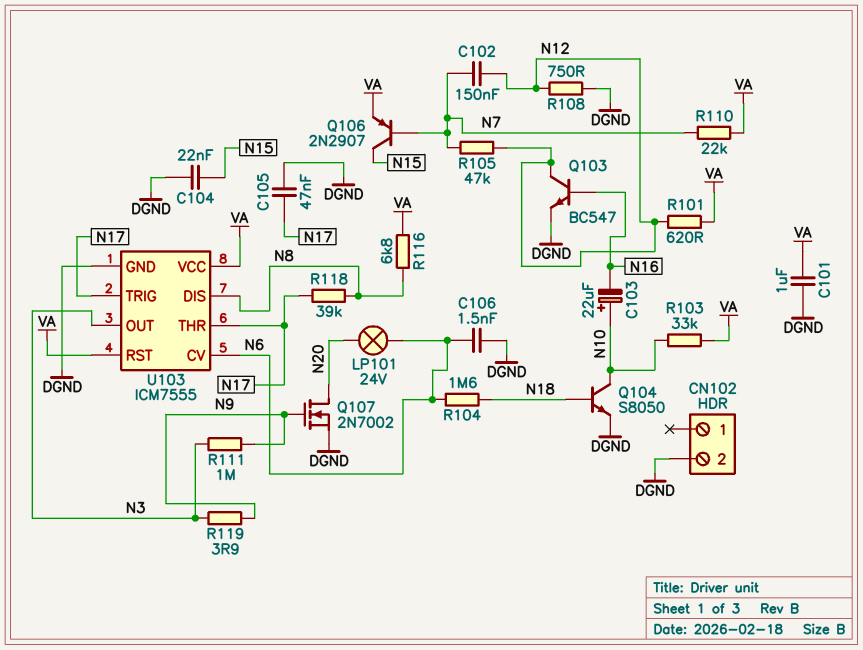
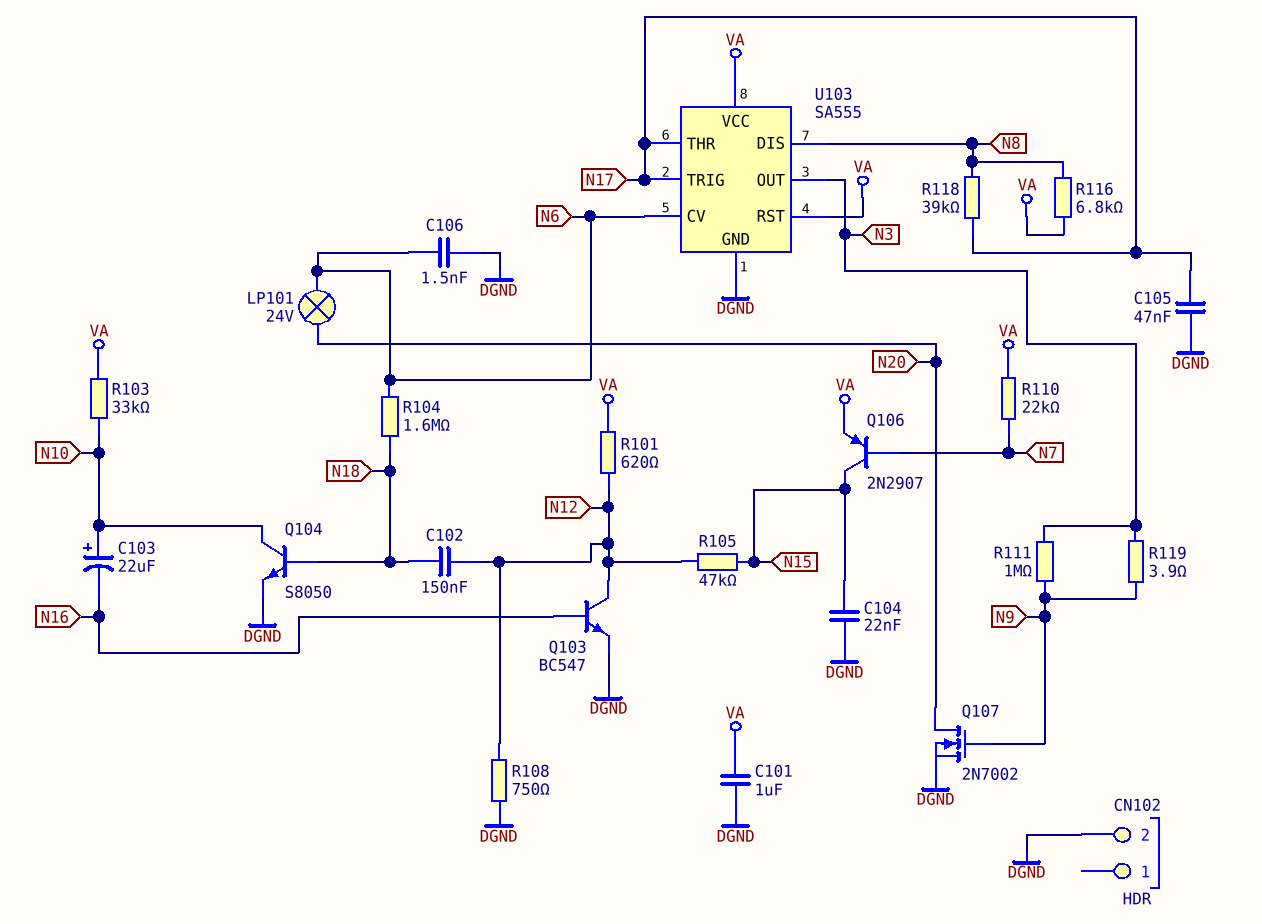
C102: 150nF (N7, N12) -> 150nF (N12, N18)
R105: 47k (N7, N12) -> 47k (N12, N15)
U103: ICM7555 -> SA555

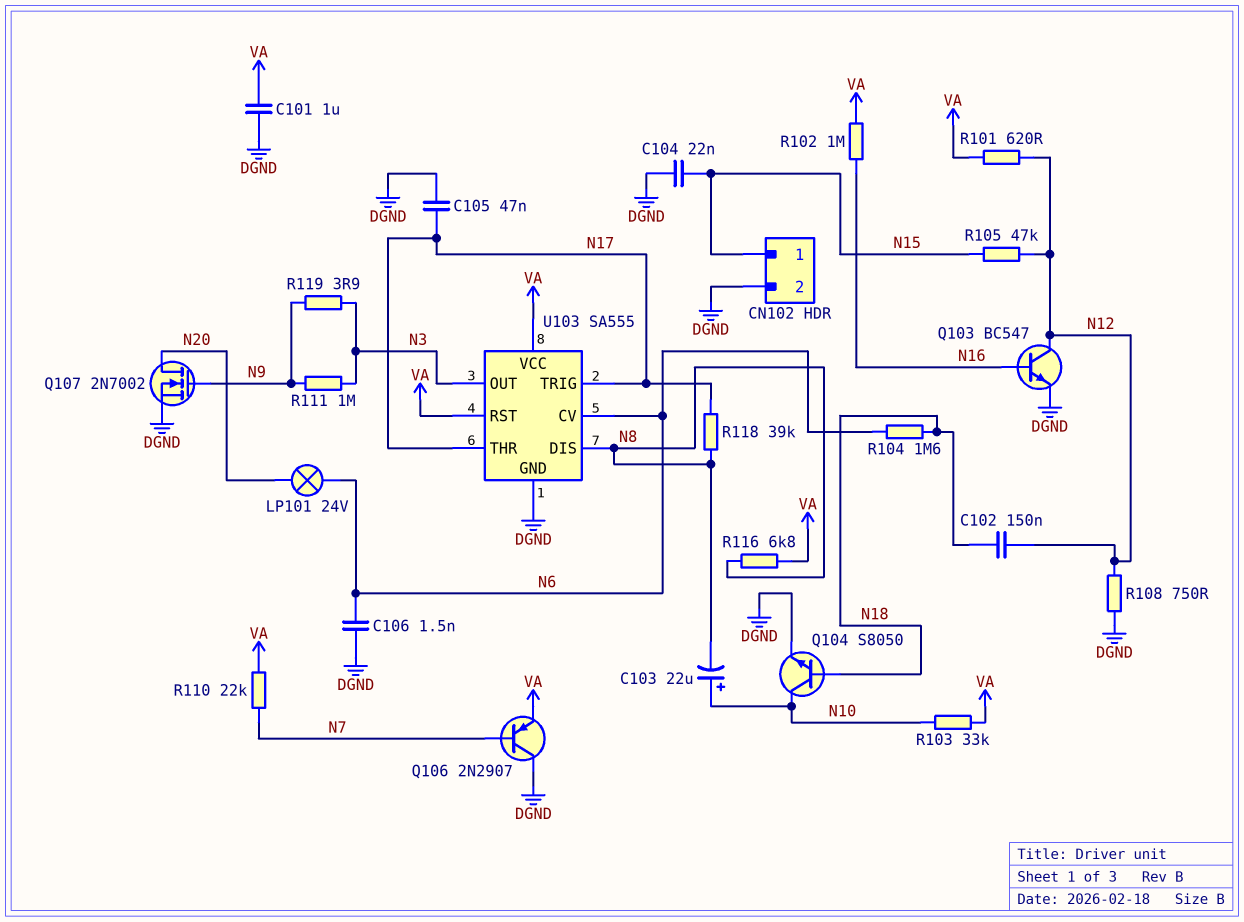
C103: 22uF (plus N10, minus N16) -> 22uF (plus N10, minus N8)
CN102 pin 1: none -> N15
Q106: PNP 2N2907 (B N7, C N15, E VA) -> PNP 2N2907 (B N7, C DGND, E VA)
R102: none -> 1M (N16, VA)

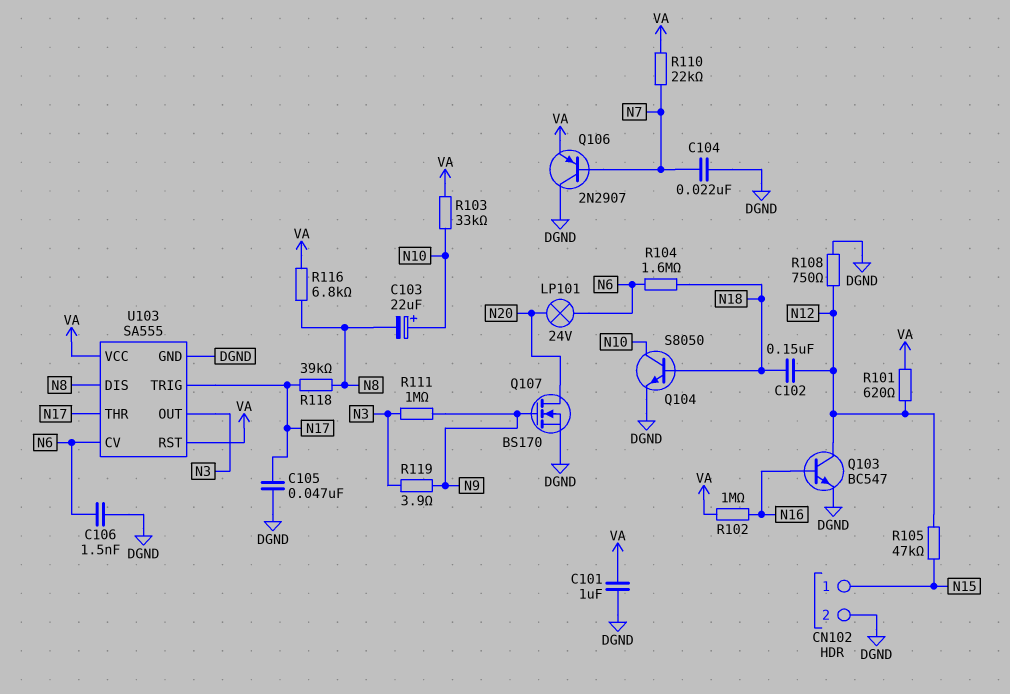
C104: 22nF (DGND, N15) -> 22nF (DGND, N7)
Q107: NMOS 2N7002 (G N9, D N20, S DGND) -> NMOS BS170 (G N9, D N20, S DGND)

